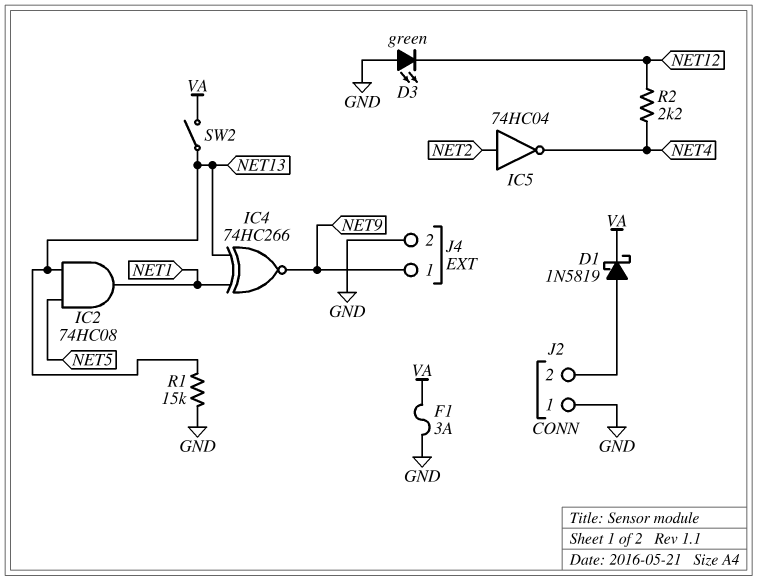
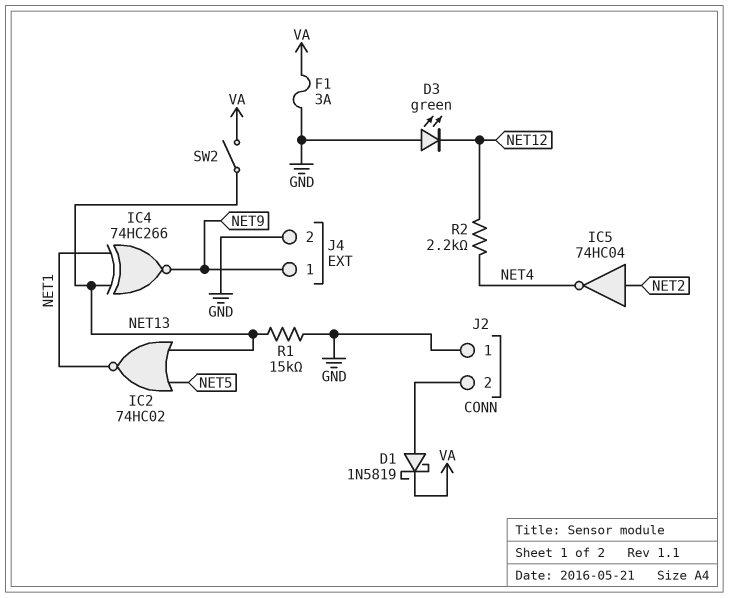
IC2: AND 74HC08 (in NET5, in NET13, out NET1) -> NOR 74HC02 (in NET5, in NET13, out NET1)

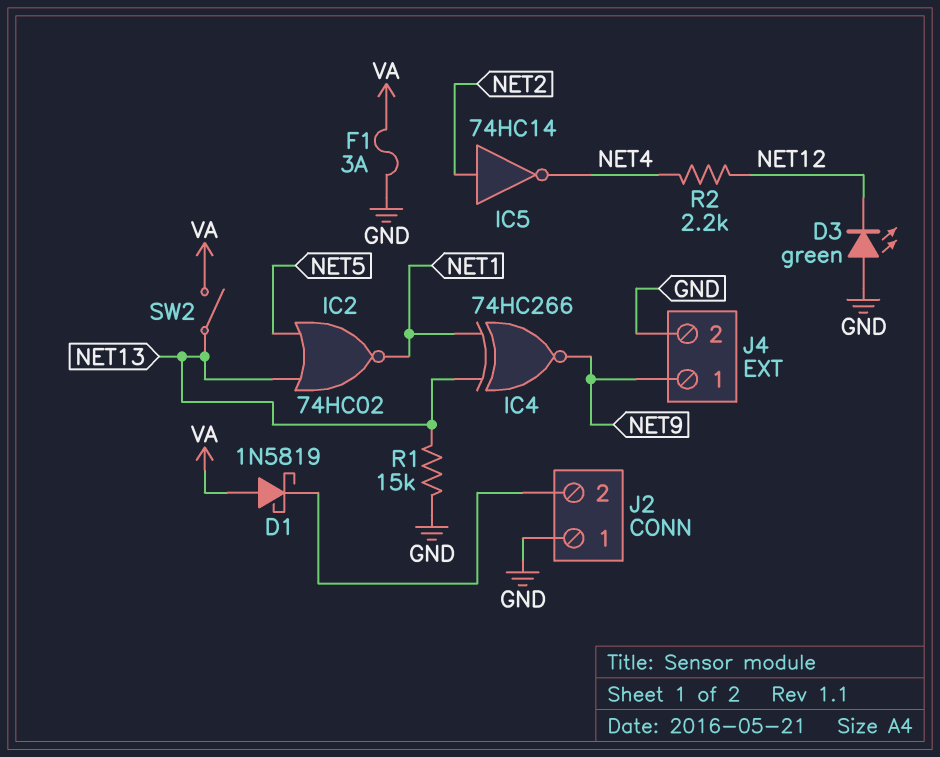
D1: schottky 1N5819 (A J2/2, K VA) -> schottky 1N5819 (A VA, K J2/2)
IC5: NOT 74HC04 (in NET2, out NET4) -> NOT 74HC14 (in NET2, out NET4)

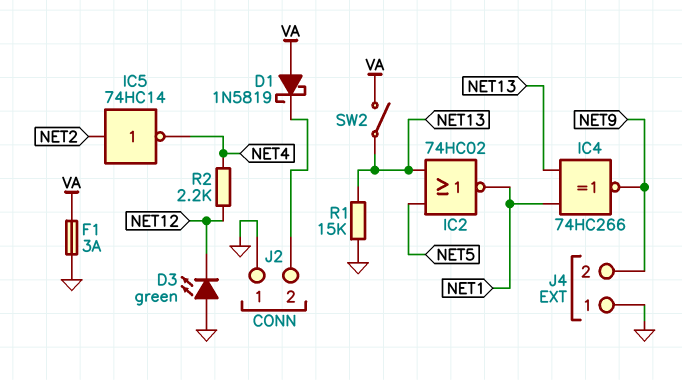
J4 pin 1: NET9 -> GND
J4 pin 2: GND -> NET9

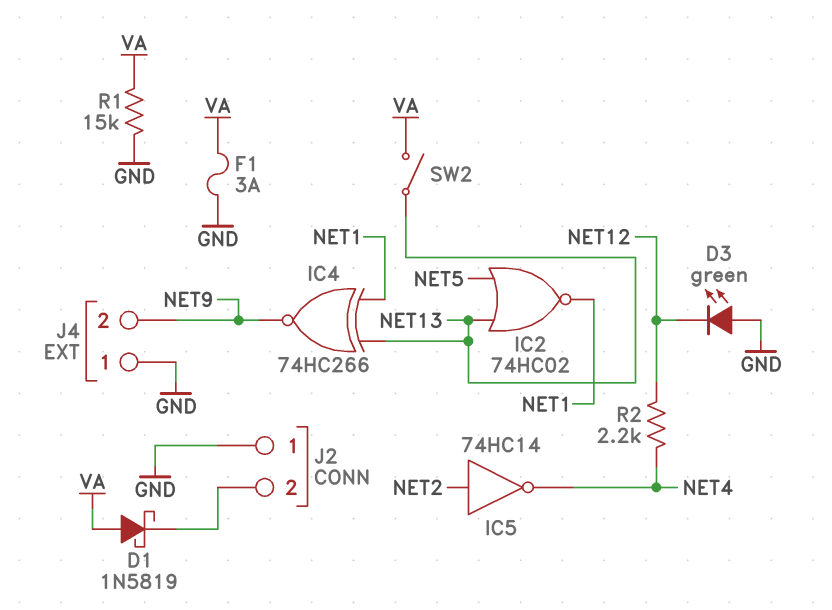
R1: 15k (GND, NET13) -> 15k (GND, VA)

